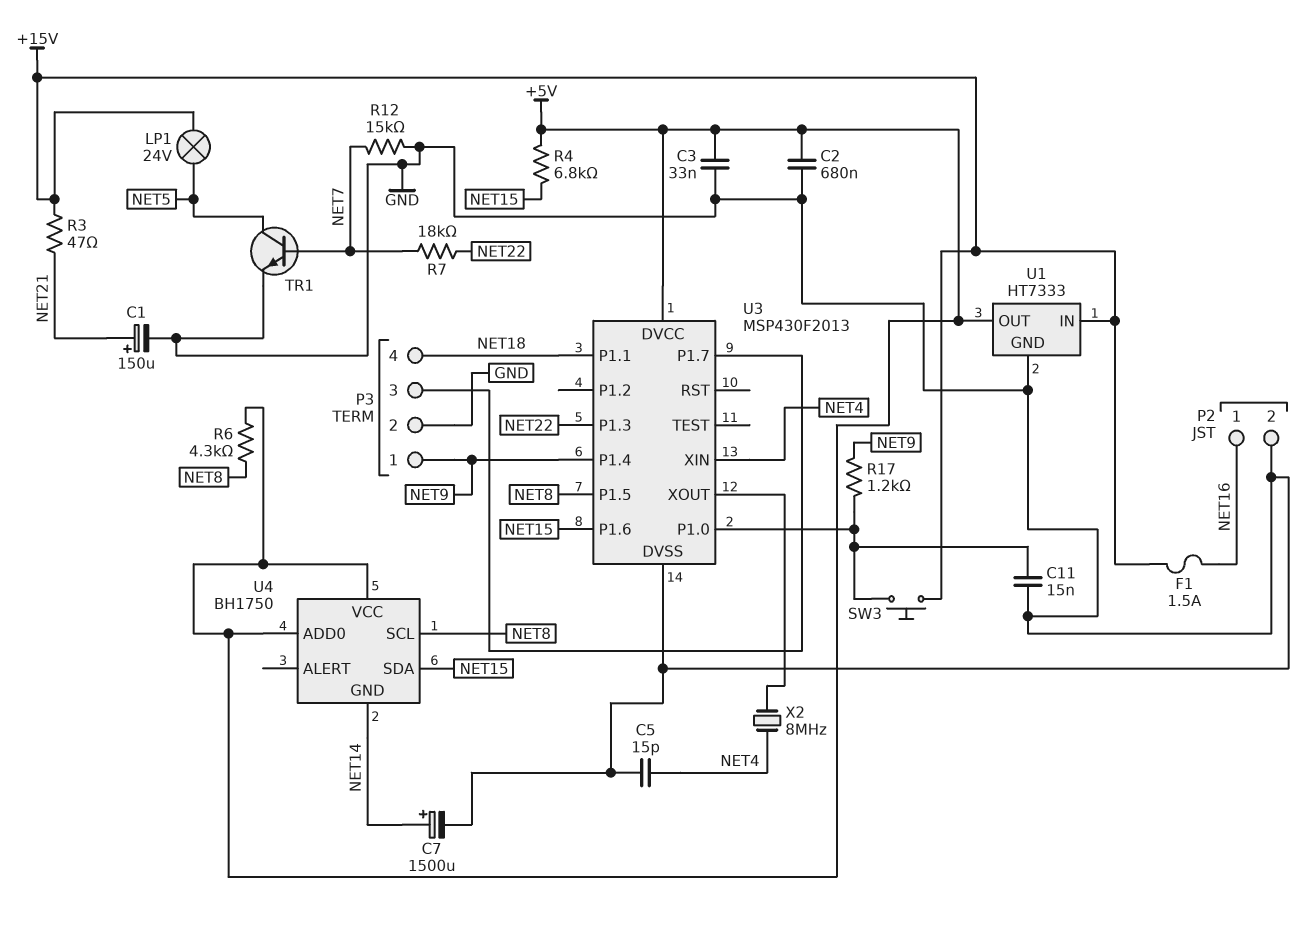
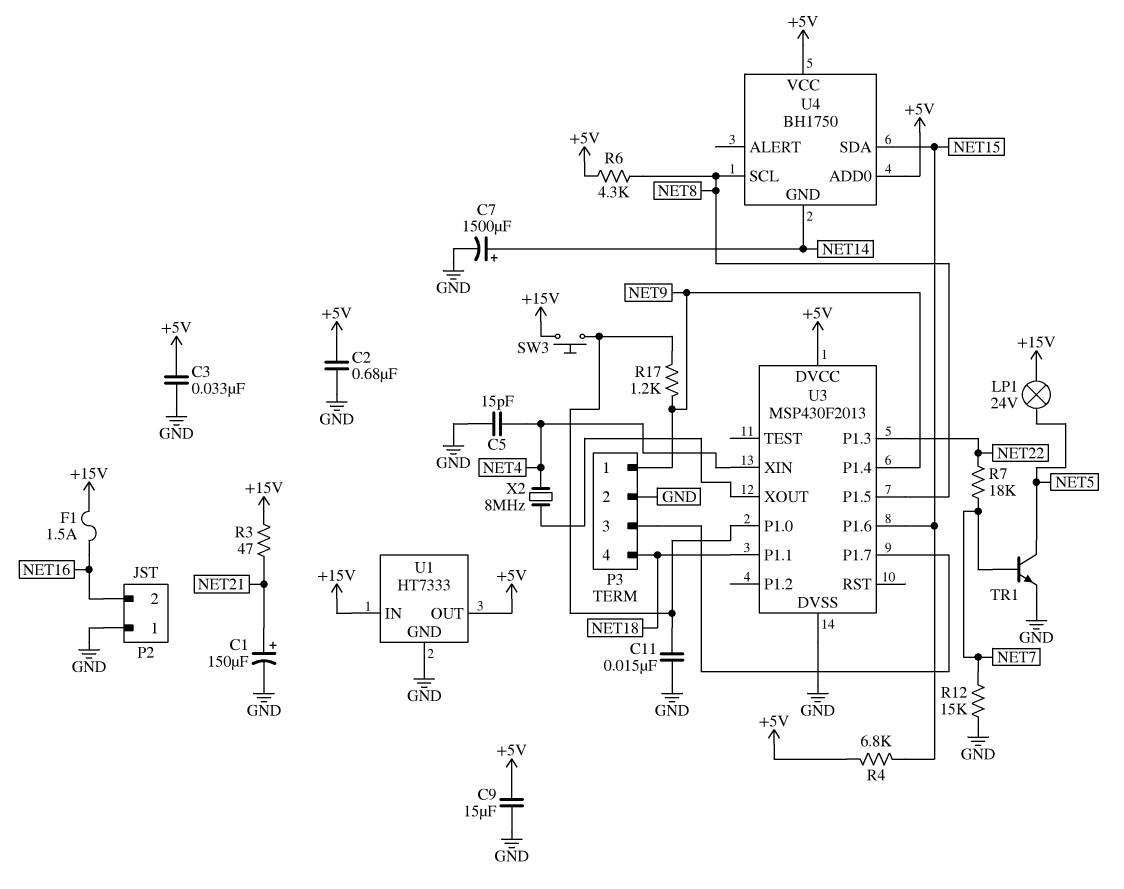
C9: none -> 15uF (+5V, GND)
P2 pin 1: NET16 -> GND
P2 pin 2: GND -> NET16

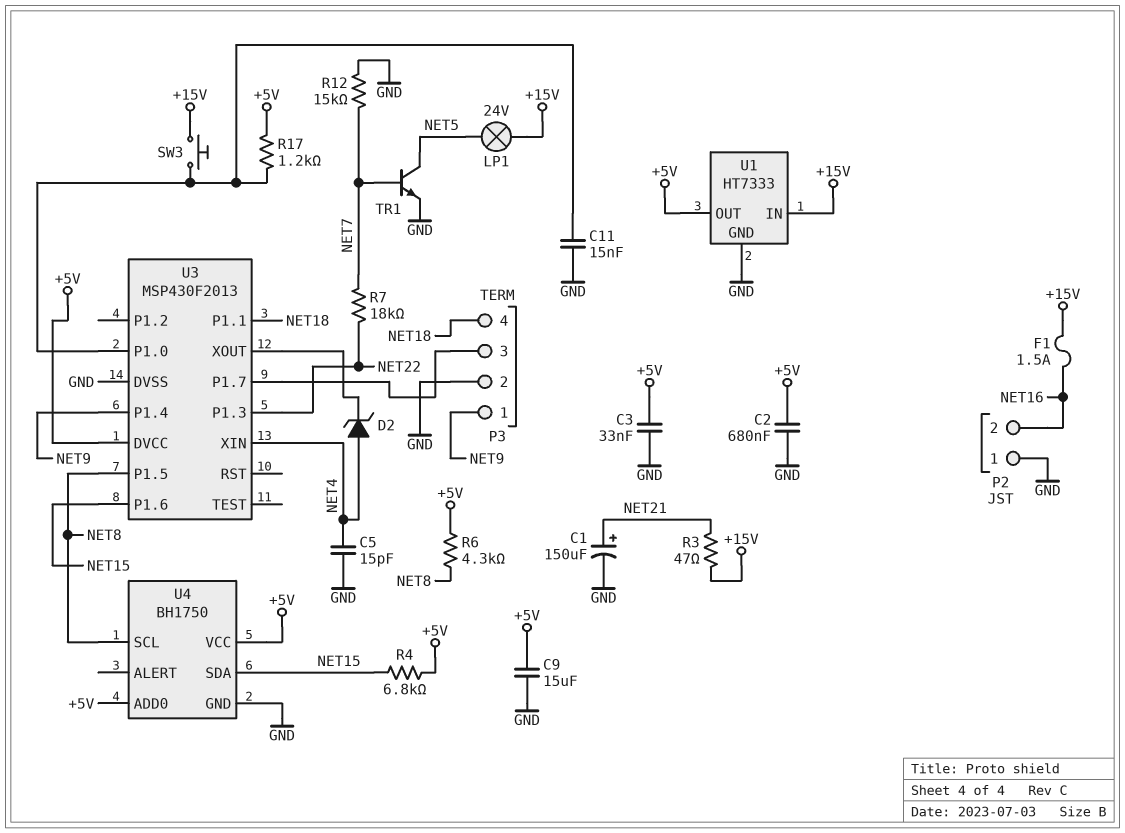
C7: 1500uF (plus NET14, minus GND) -> none
D2: none -> zener (A NET4, K U3/XOUT)
R17: 1.2k (NET9, U3/P1.0) -> 1.2k (+5V, U3/P1.0)
U4 pin GND: NET14 -> GND
X2: 8MHz (NET4, U3/XOUT) -> none

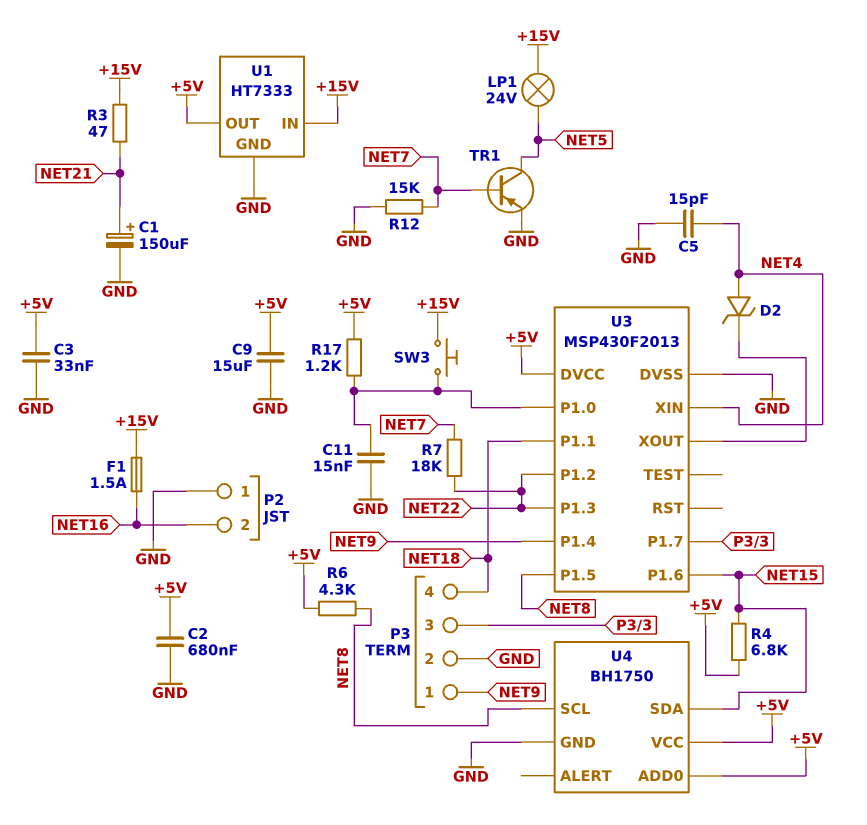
TR1: NPN (B NET7, C NET5, E GND) -> PNP (B NET7, C NET5, E GND)
U3 pin P1.2: none -> NET22

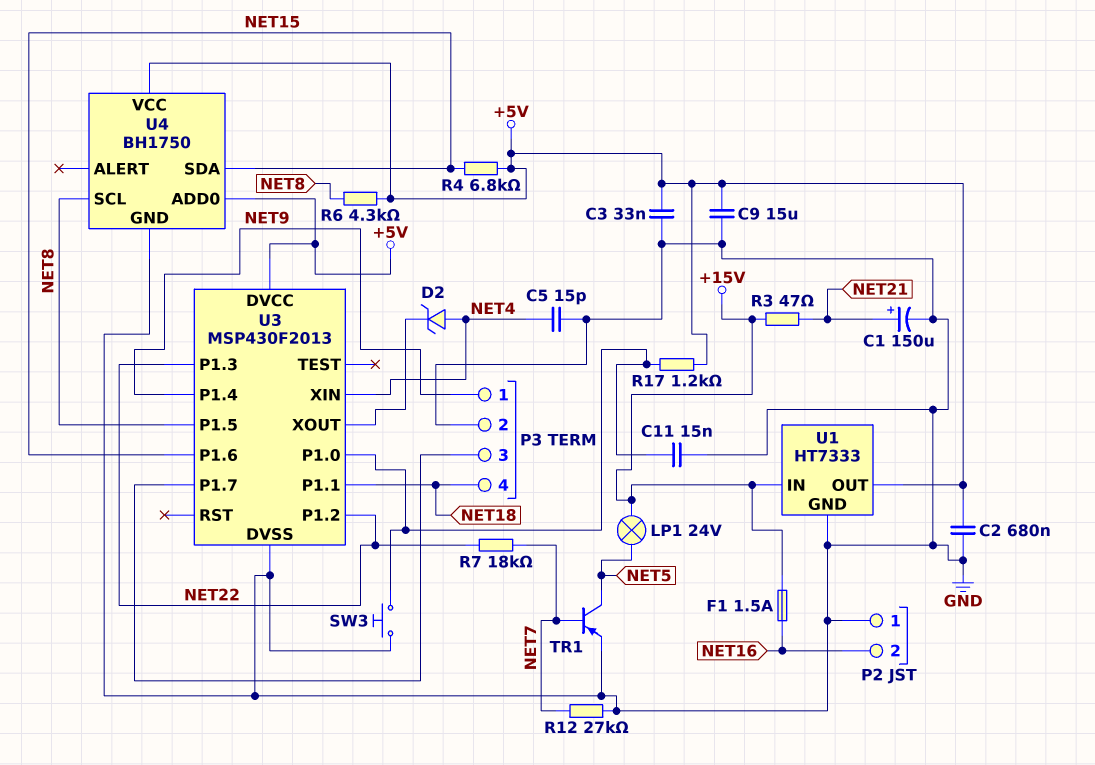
R12: 15k (GND, NET7) -> 27k (GND, NET7)
SW3: button (+15V, U3/P1.0) -> button (GND, U3/P1.0)

